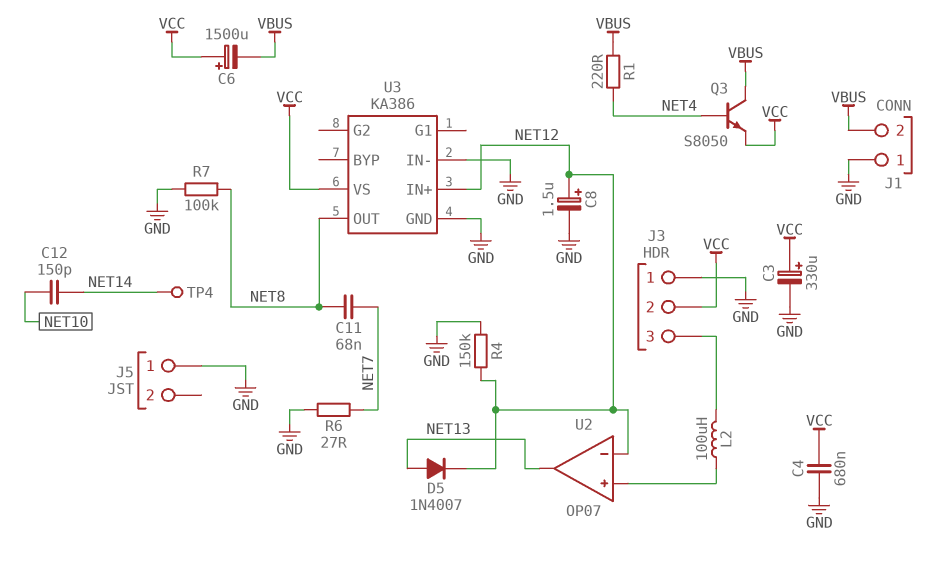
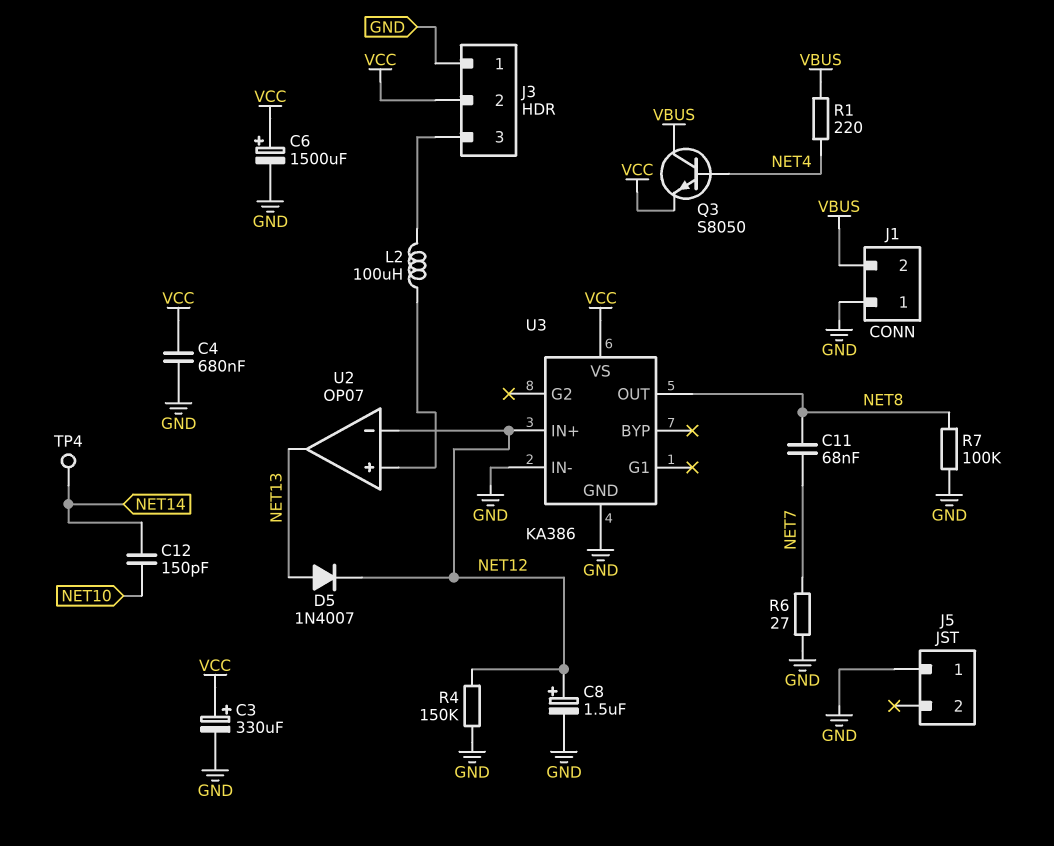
C6: 1500uF (plus VCC, minus VBUS) -> 1500uF (plus VCC, minus GND)

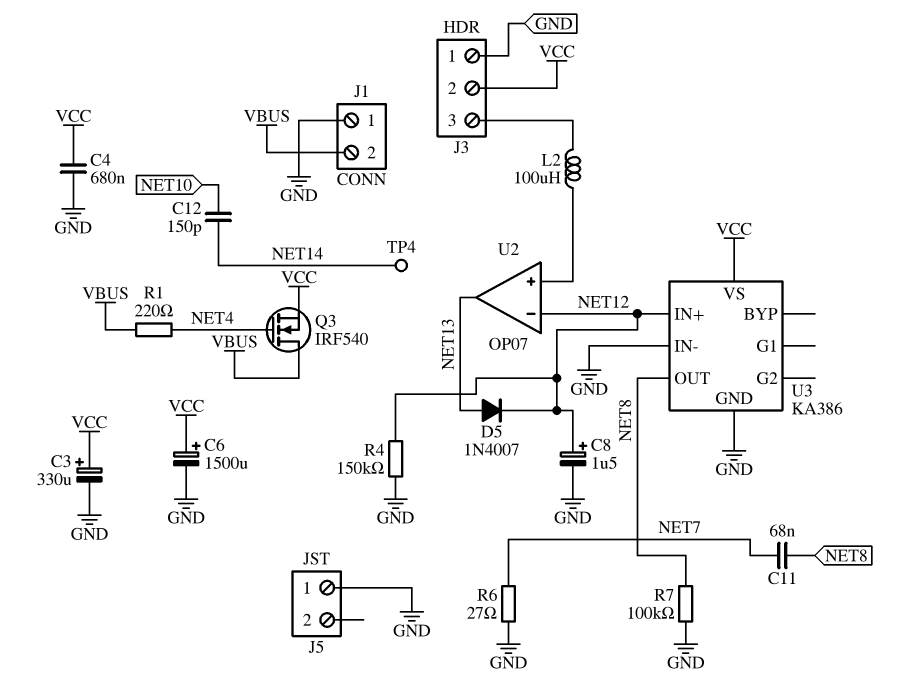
Q3: NPN S8050 (B NET4, C VBUS, E VCC) -> NMOS IRF540 (G NET4, D VBUS, S VCC)

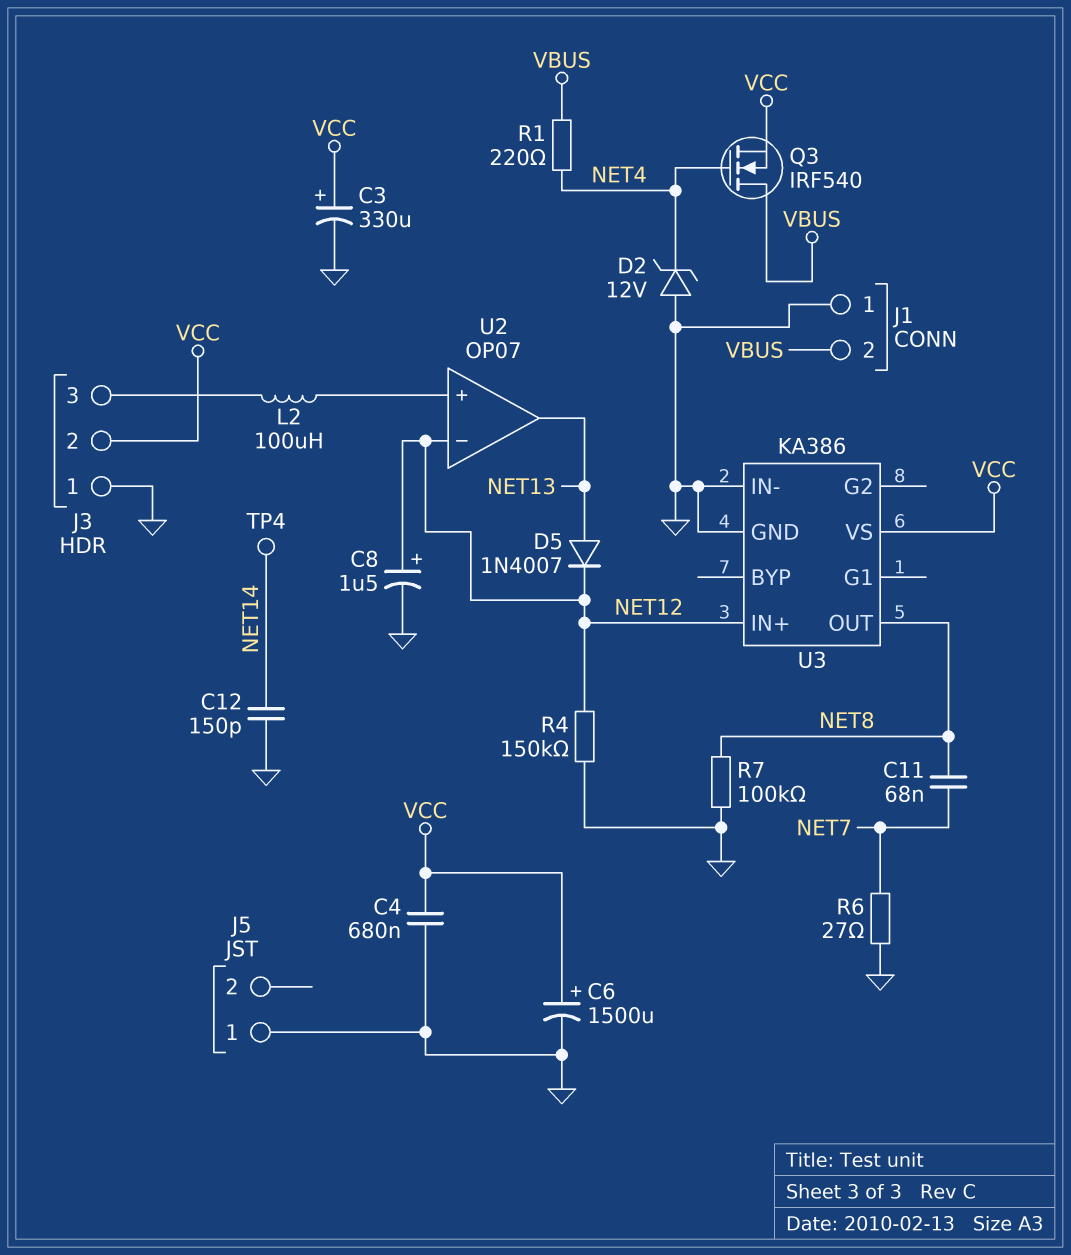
C12: 150pF (NET10, NET14) -> 150pF (GND, NET14)
D2: none -> zener 12V (A GND, K NET4)

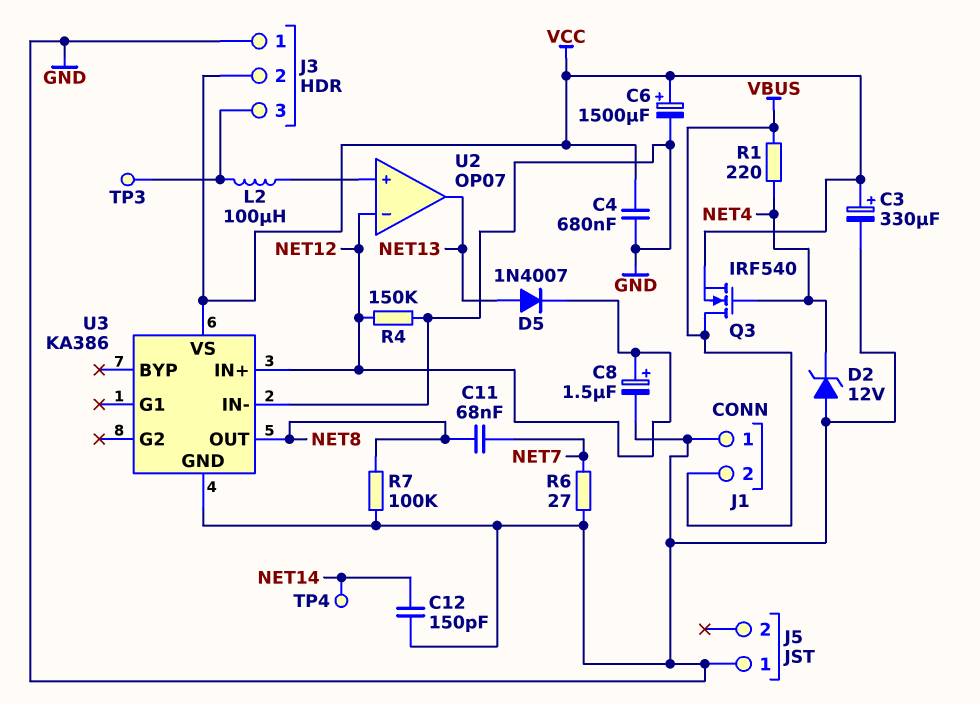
TP3: none -> test point (J3/3)

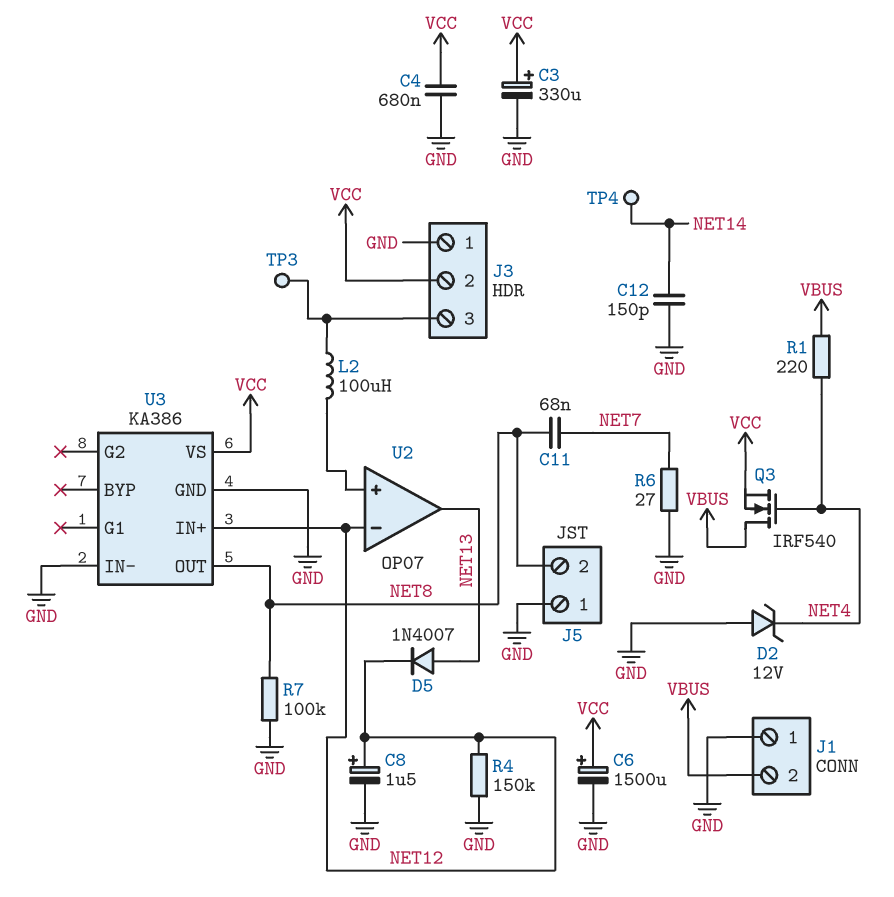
J5 pin 2: none -> NET8

